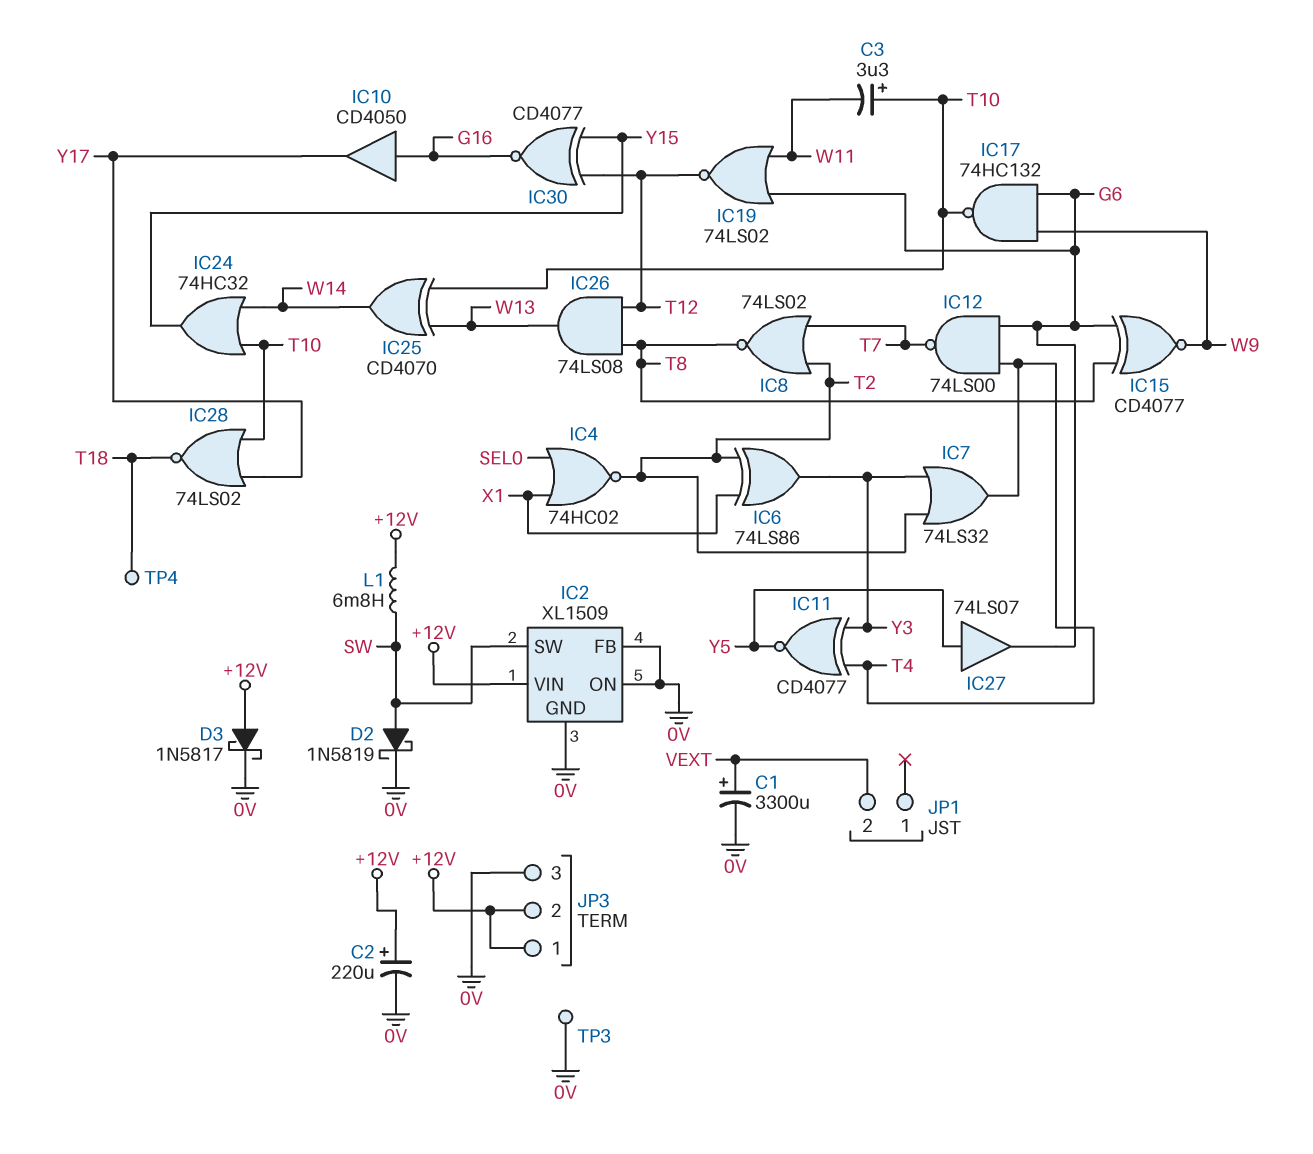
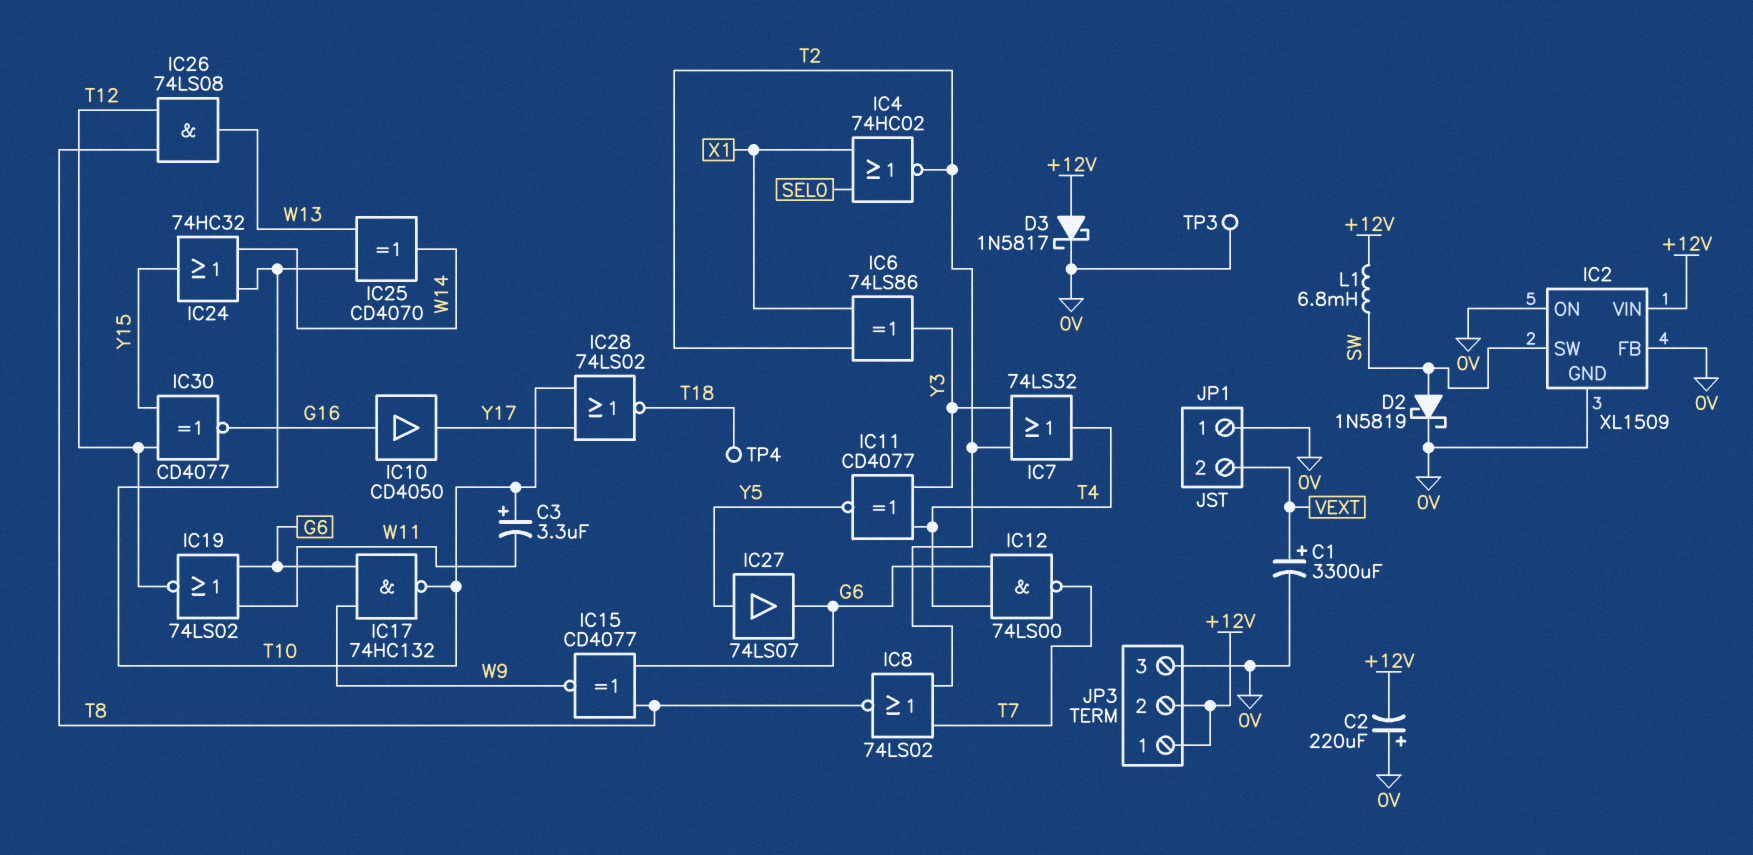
C2: 220uF (plus +12V, minus 0V) -> 220uF (plus 0V, minus +12V)
JP1 pin 1: none -> 0V

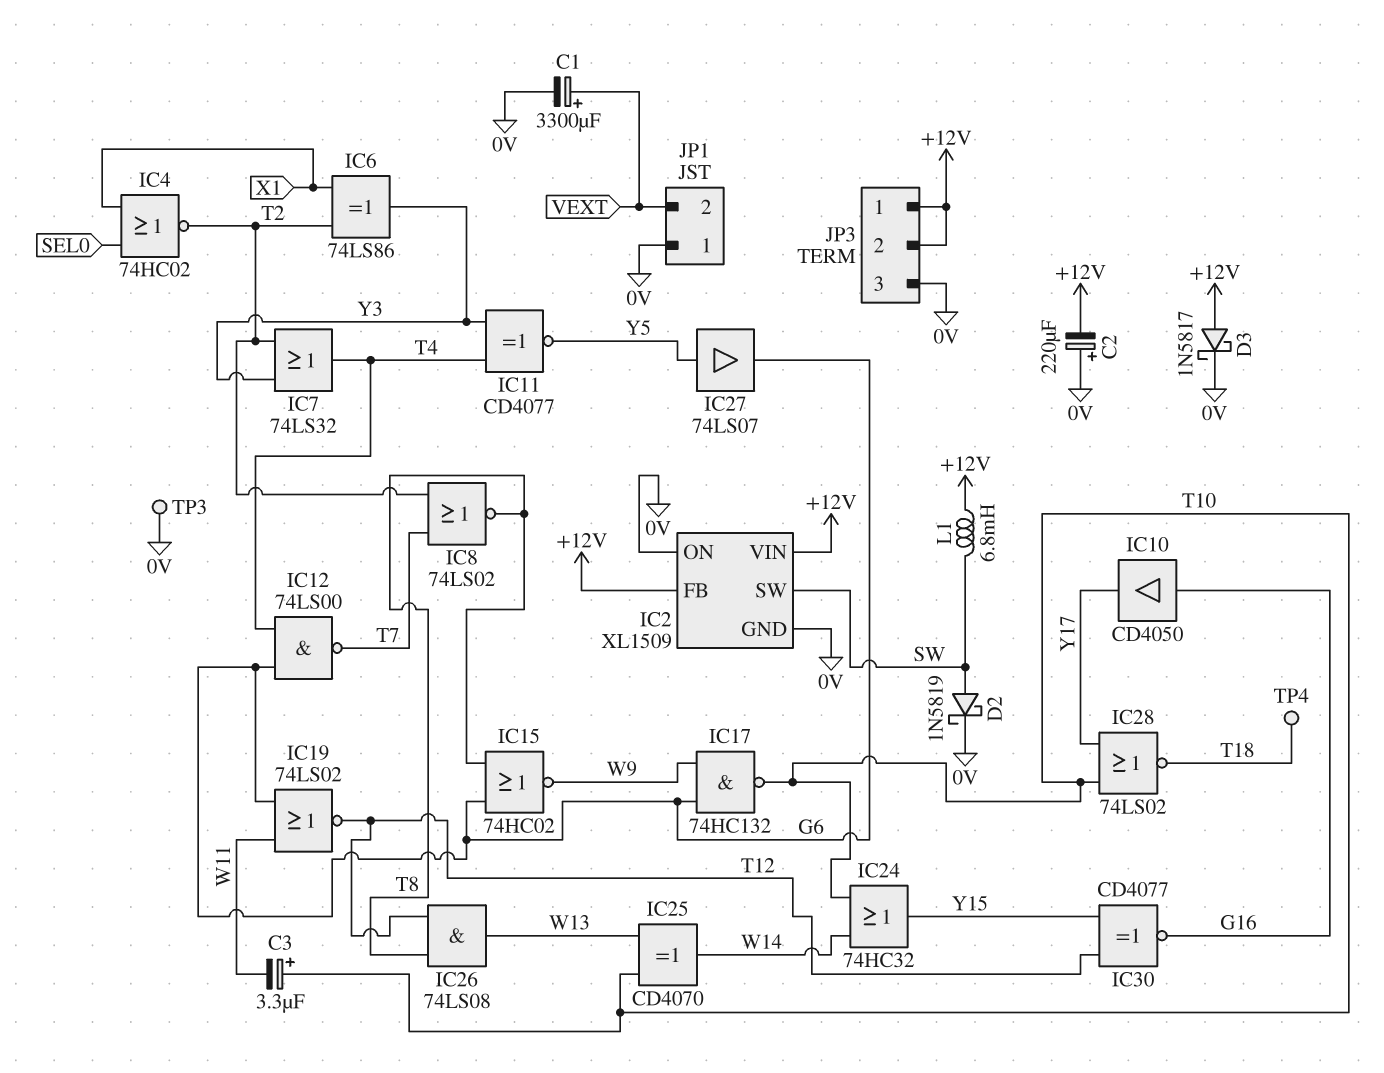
IC2 pin FB: 0V -> +12V
IC15: XNOR CD4077 (in G6, in T8, out W9) -> NOR 74HC02 (in G6, in T8, out W9)

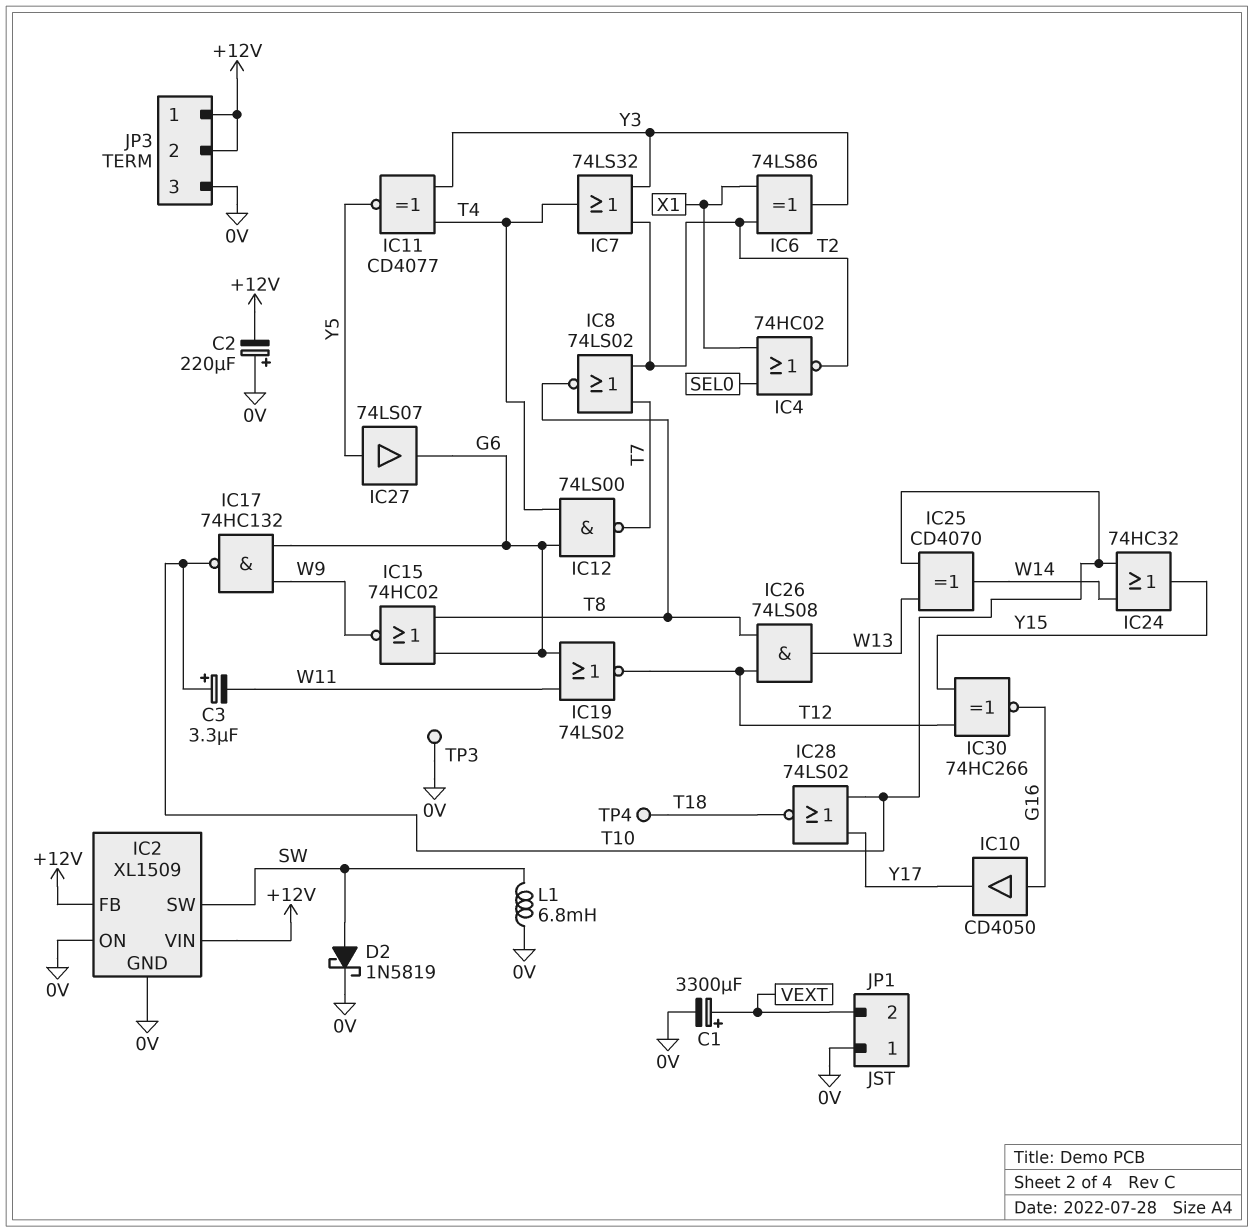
D3: schottky 1N5817 (A +12V, K 0V) -> none
IC30: XNOR CD4077 (in T12, in Y15, out G16) -> XNOR 74HC266 (in T12, in Y15, out G16)
L1: 6.8mH (+12V, SW) -> 6.8mH (0V, SW)

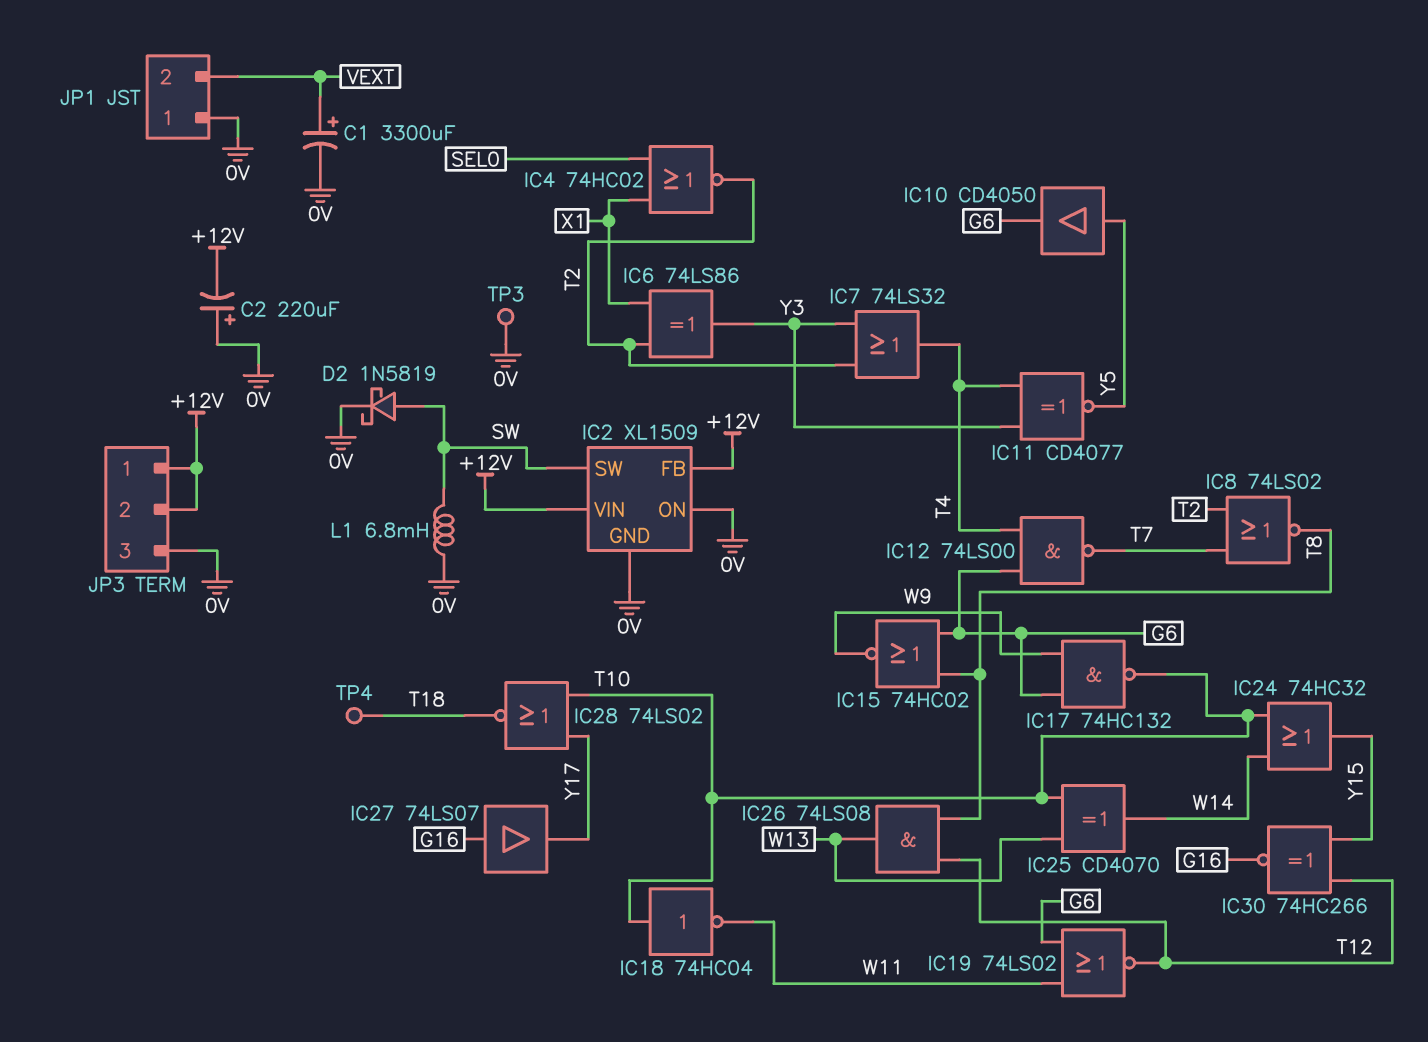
C3: 3.3uF (plus T10, minus W11) -> none
IC10: buffer CD4050 (in G16, out Y17) -> buffer CD4050 (in Y5, out G6)
IC18: none -> NOT 74HC04 (in T10, out W11)
IC27: buffer 74LS07 (in Y5, out G6) -> buffer 74LS07 (in G16, out Y17)

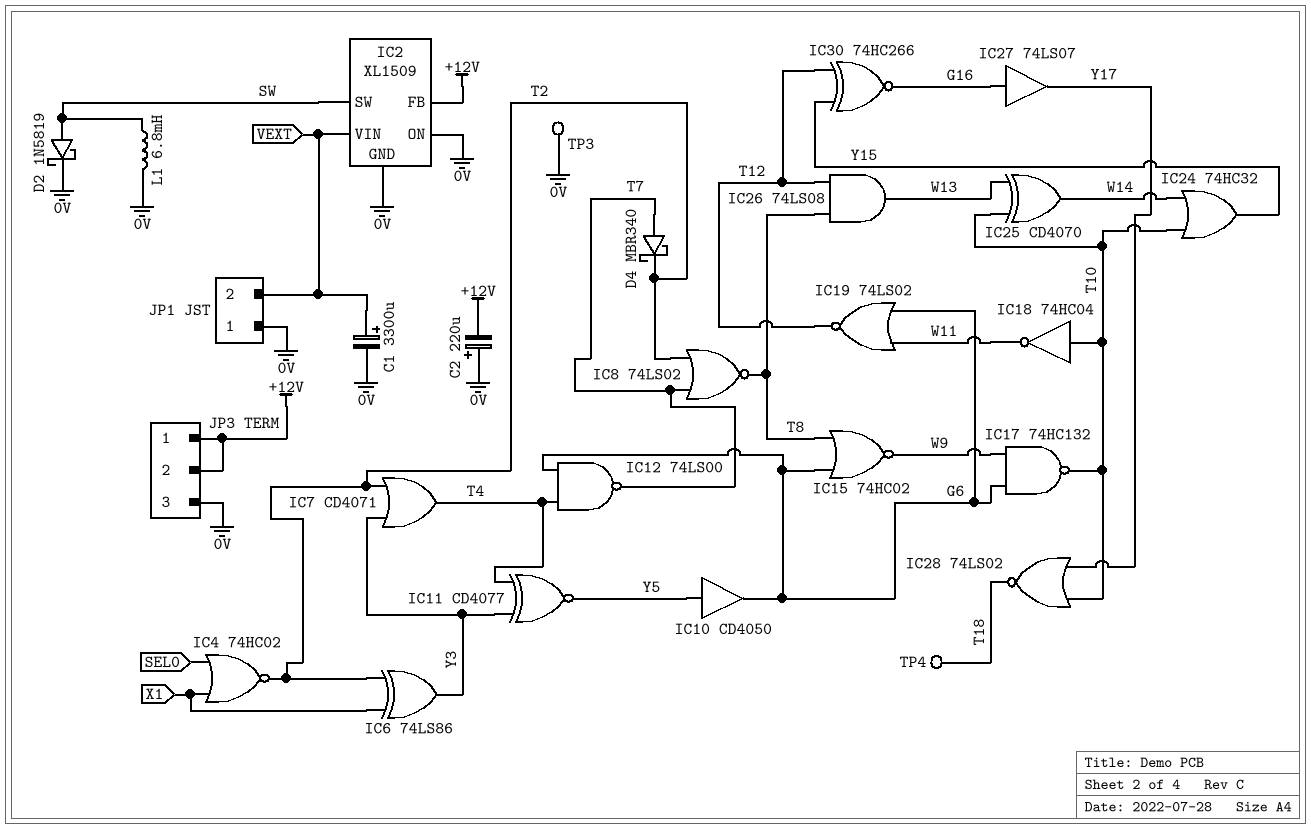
D4: none -> schottky MBR340 (A T7, K T2)
IC2 pin VIN: +12V -> VEXT
IC7: OR 74LS32 (in T2, in Y3, out T4) -> OR CD4071 (in T2, in Y3, out T4)

